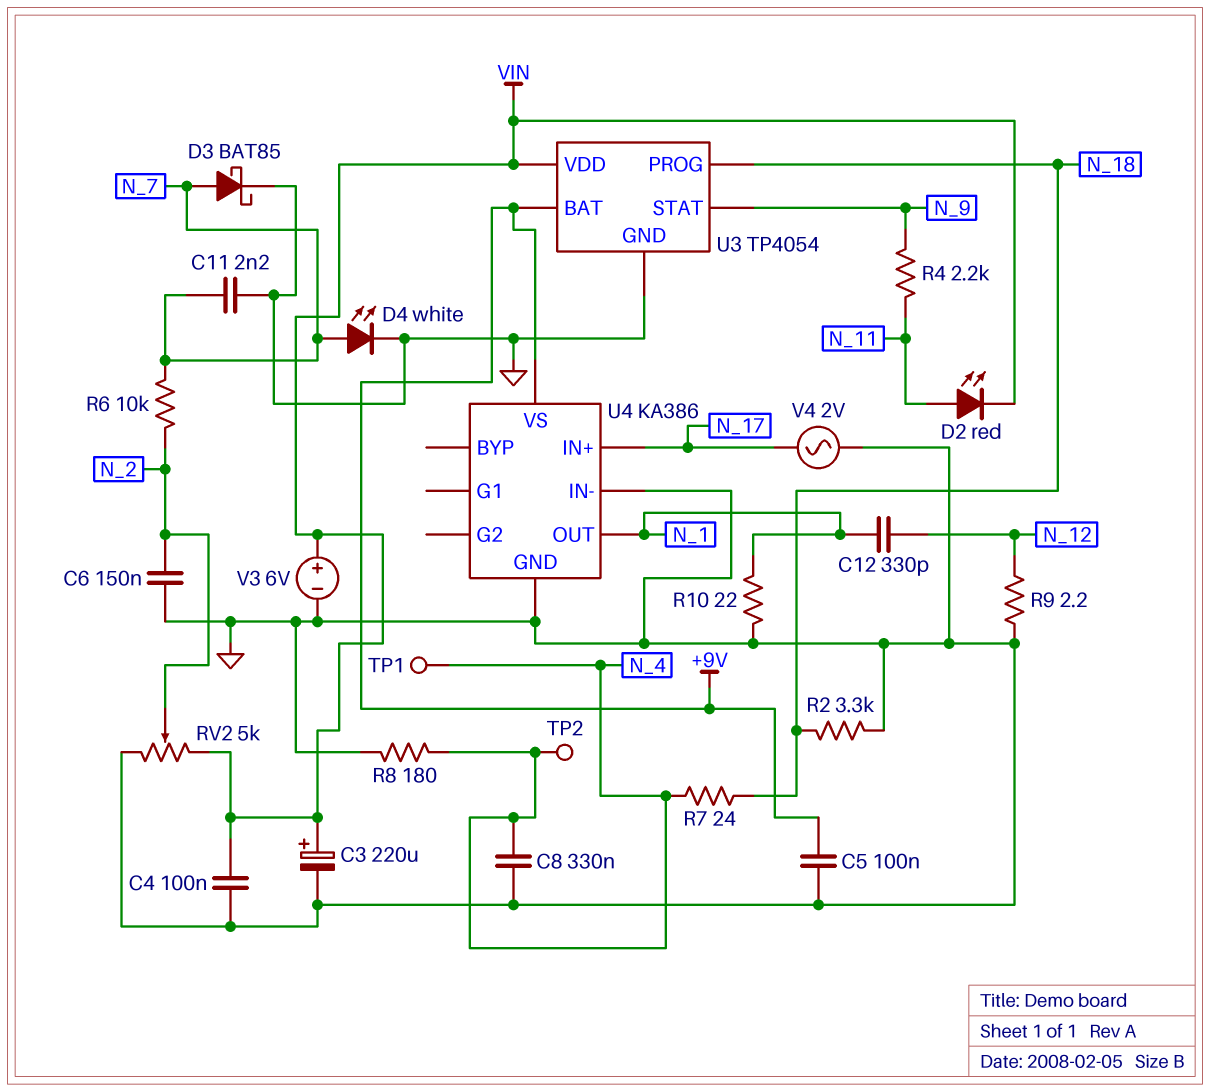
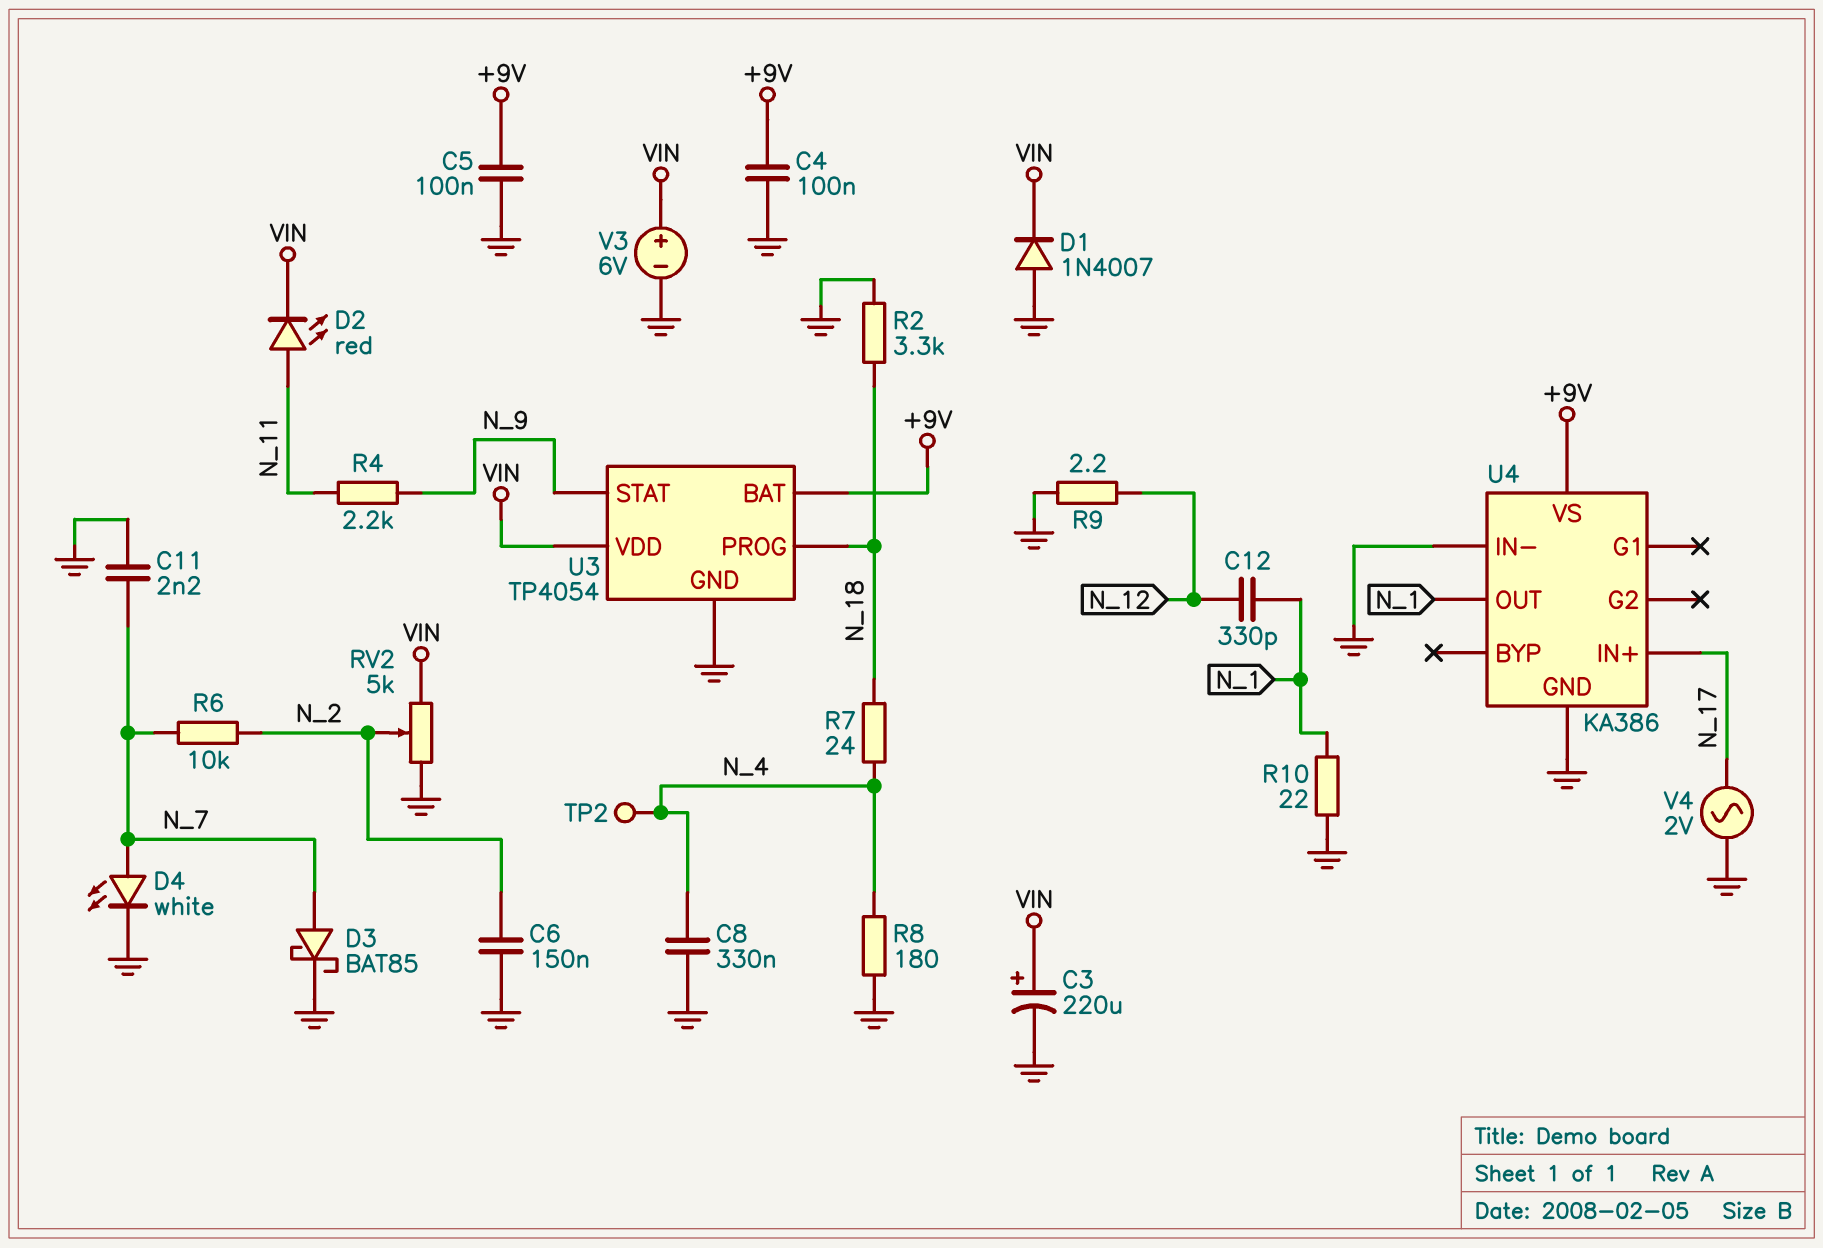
C4: 100nF (GND, VIN) -> 100nF (+9V, GND)
D1: none -> diode 1N4007 (A GND, K VIN)
TP1: test point (N_4) -> none

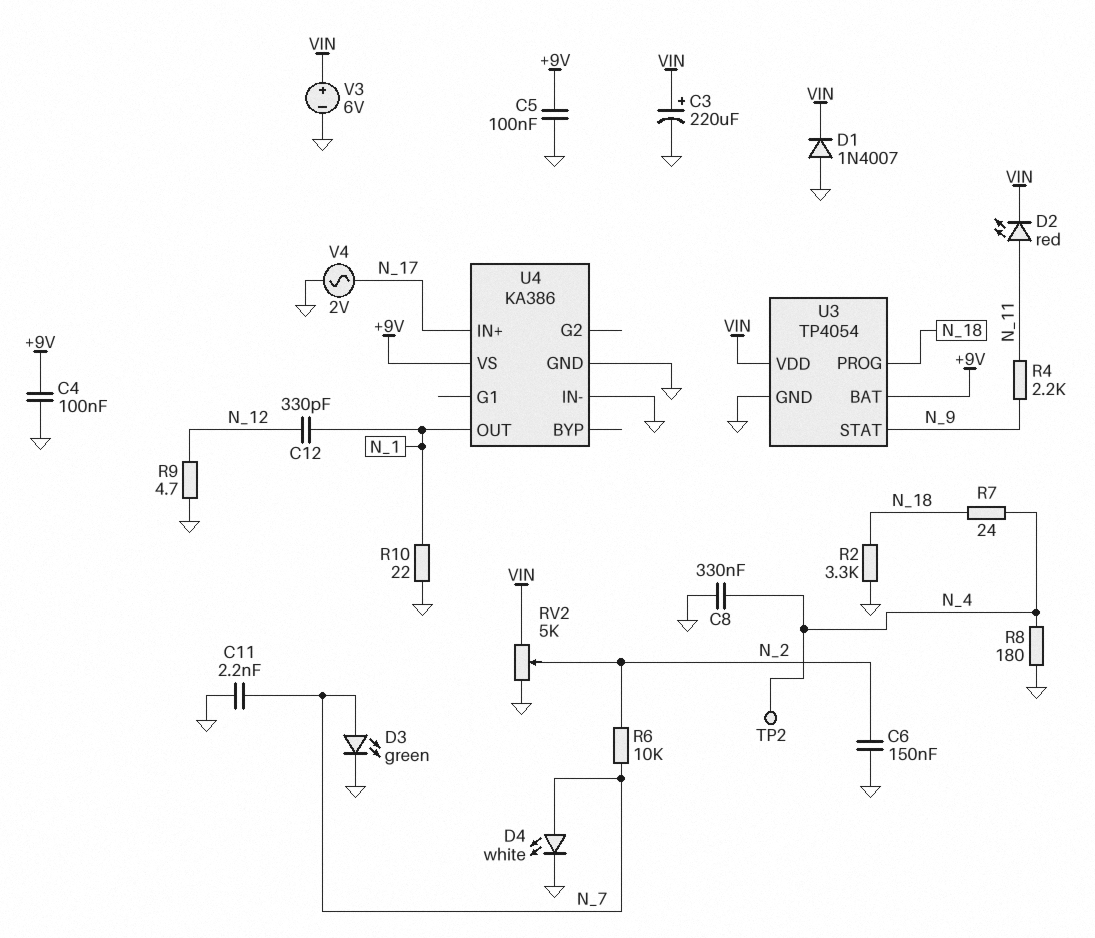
D3: schottky BAT85 (A N_7, K GND) -> LED green (A N_7, K GND)
R9: 2.2 (GND, N_12) -> 4.7 (GND, N_12)

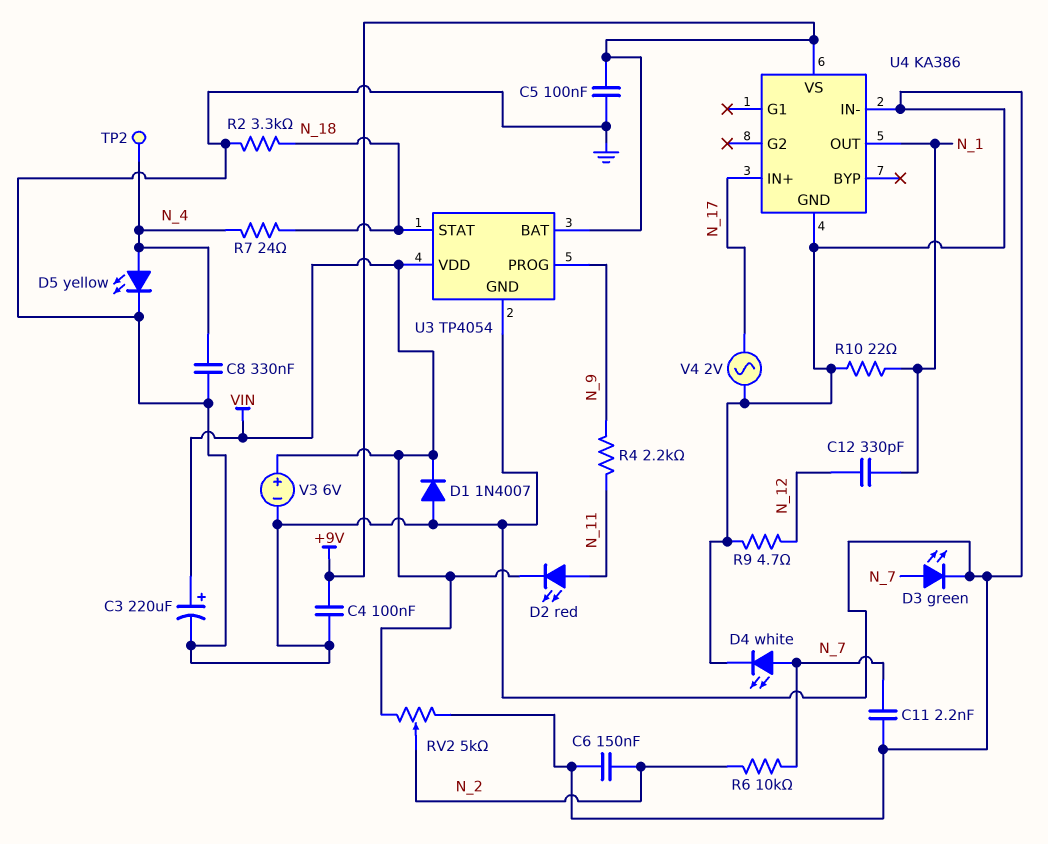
D5: none -> LED yellow (A N_4, K GND)
R8: 180 (GND, N_4) -> none
U3 pin PROG: N_18 -> N_9
U3 pin STAT: N_9 -> N_18

